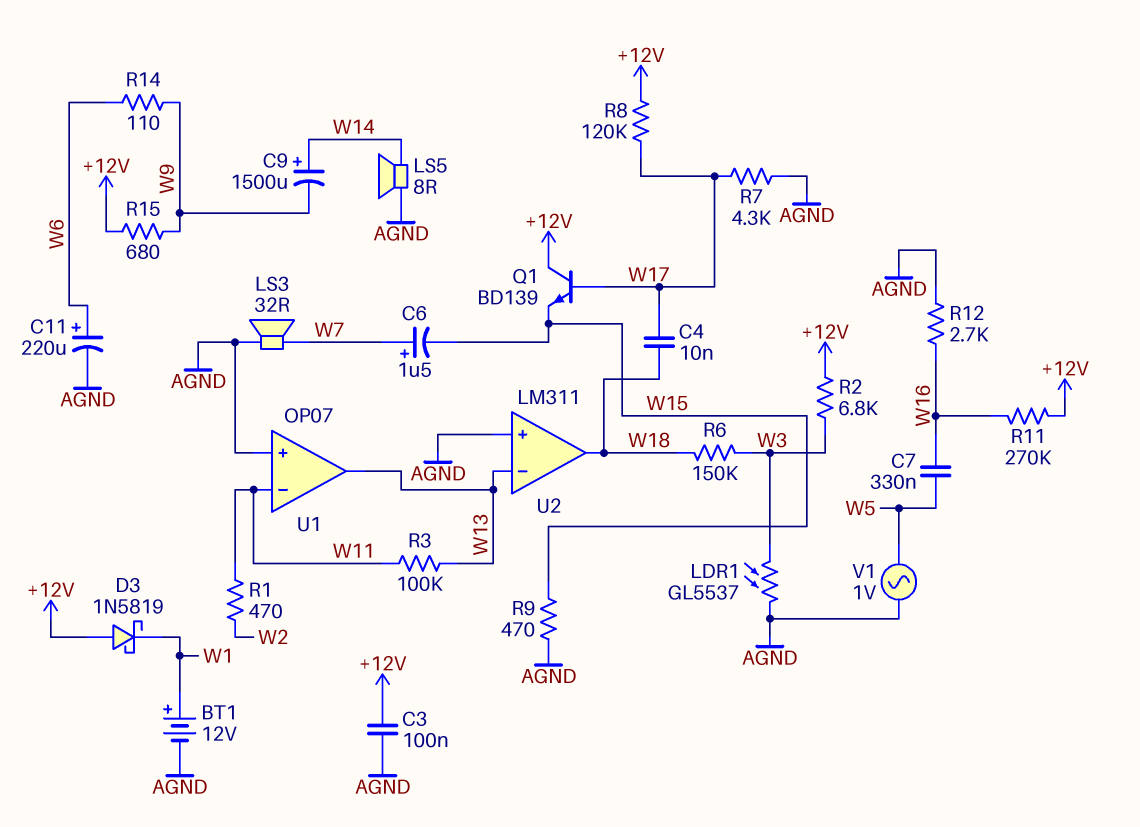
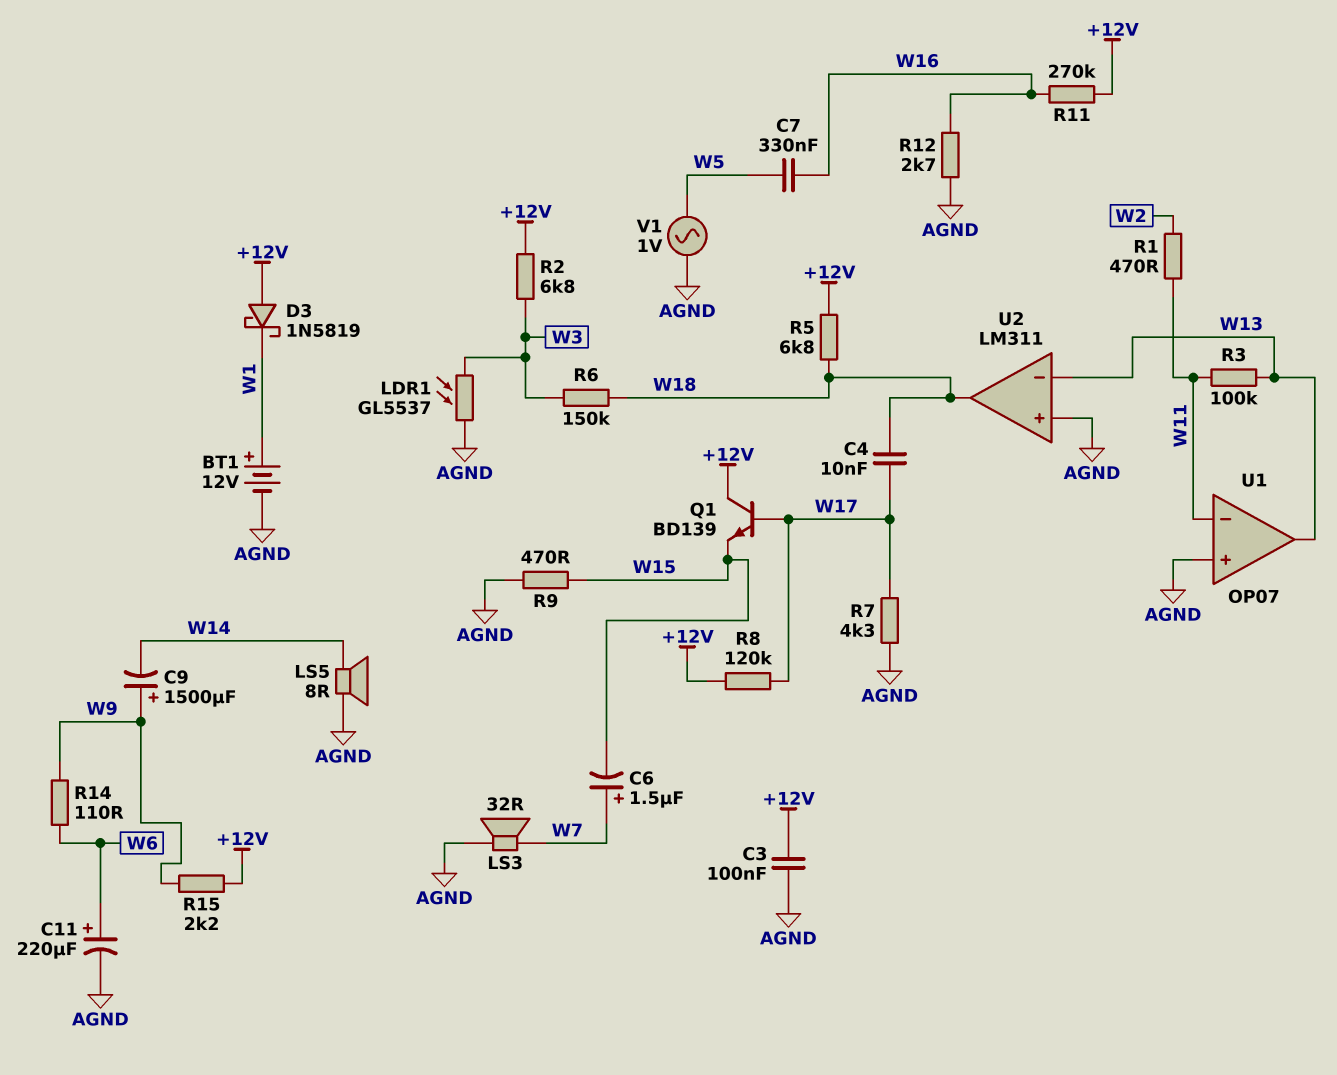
C9: 1500uF (plus W14, minus W9) -> 1500uF (plus W9, minus W14)
R5: none -> 6.8k (+12V, W18)
R15: 680 (+12V, W9) -> 2.2k (+12V, W9)

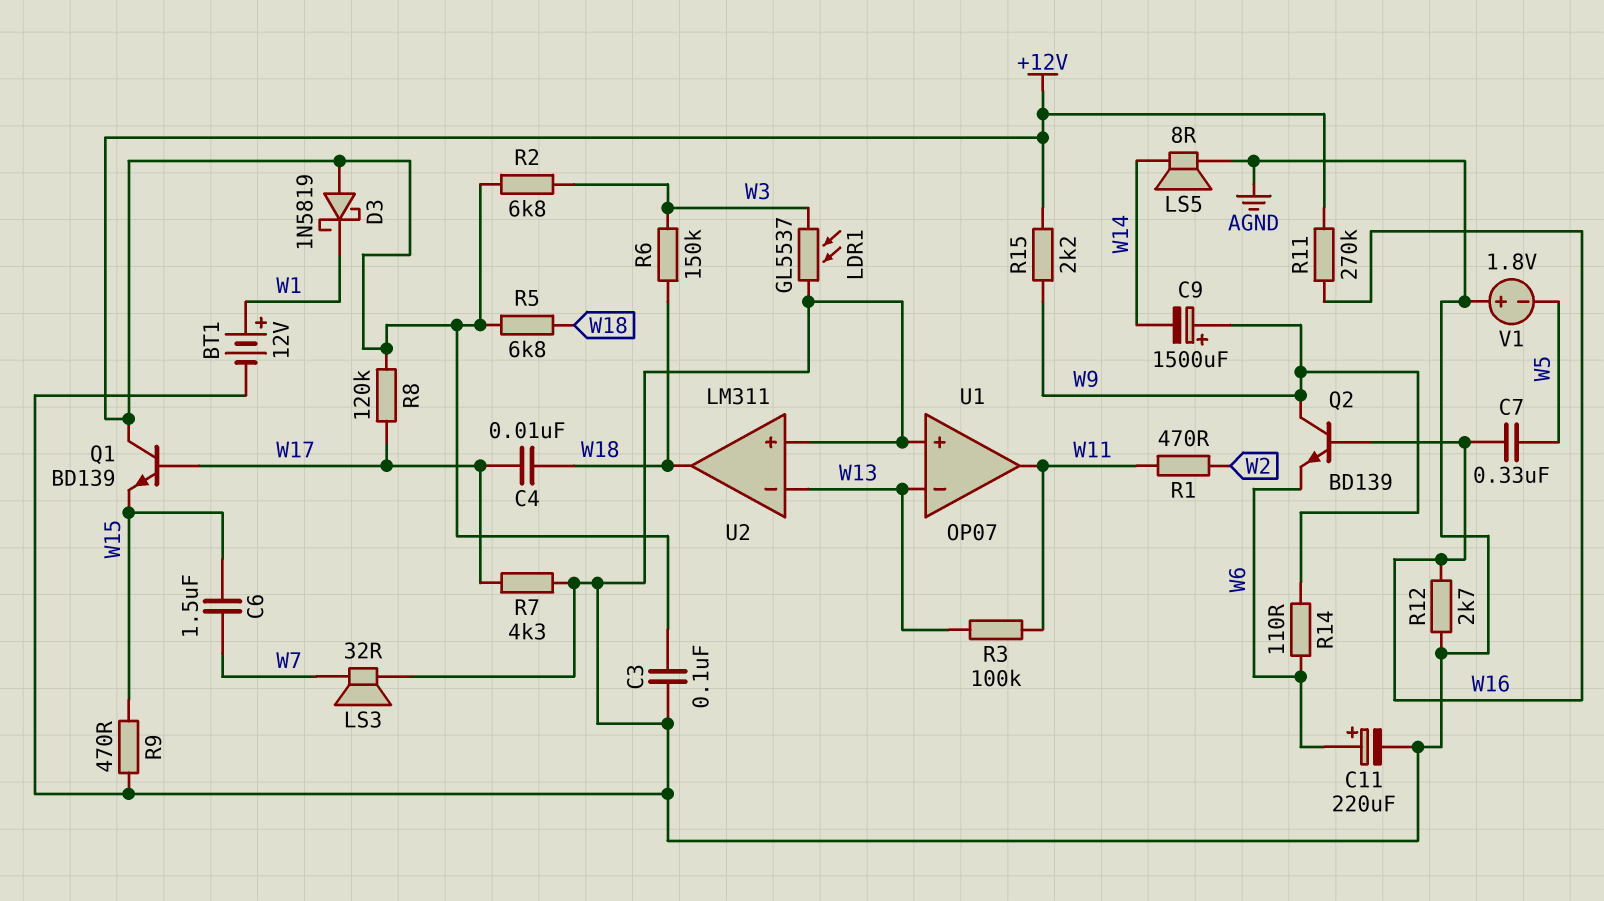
C6: 1.5uF (plus W7, minus W15) -> 1.5uF (W7, W15)
Q2: none -> NPN BD139 (B W16, C W9, E W6)
U1 pin in-: W11 -> W13
U1 pin out: W13 -> W11
V1: AC 1V (AGND, W5) -> 1.8V (plus AGND, minus W5)

